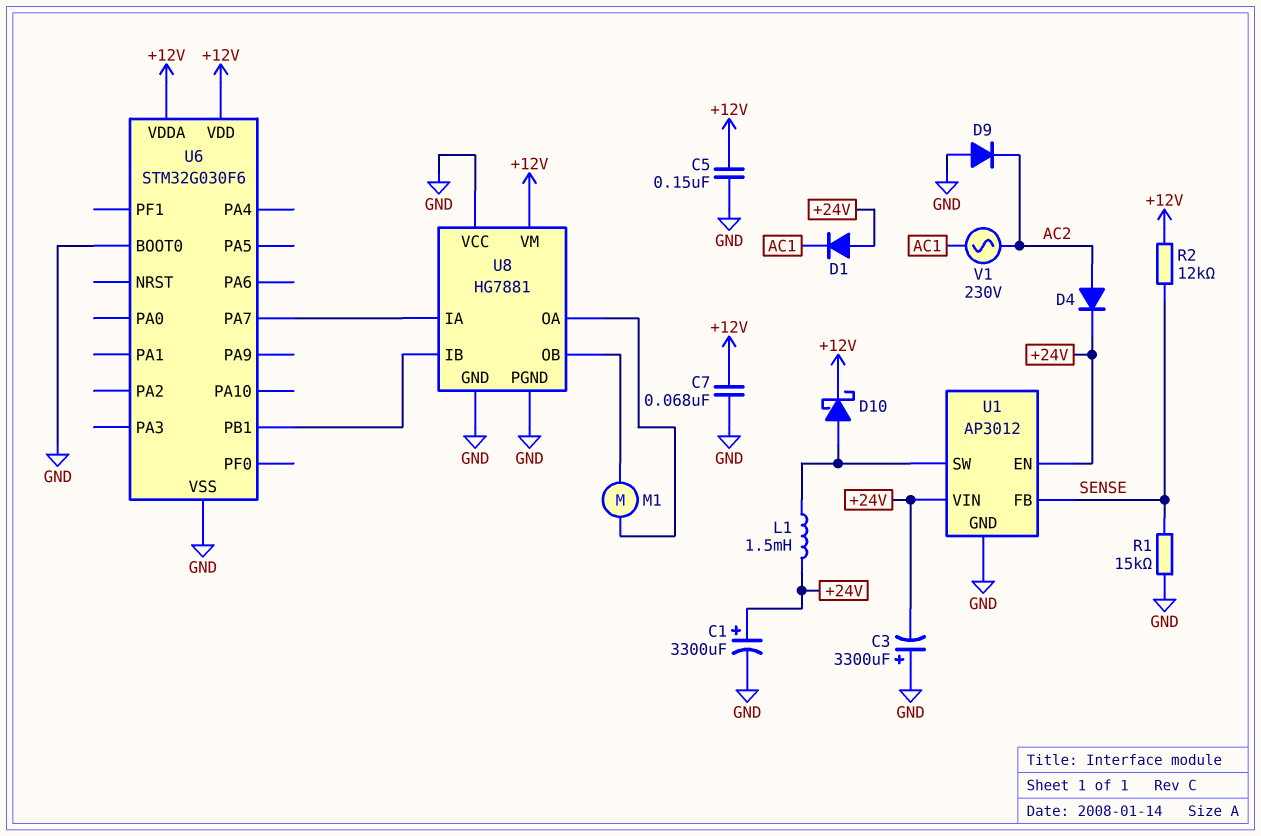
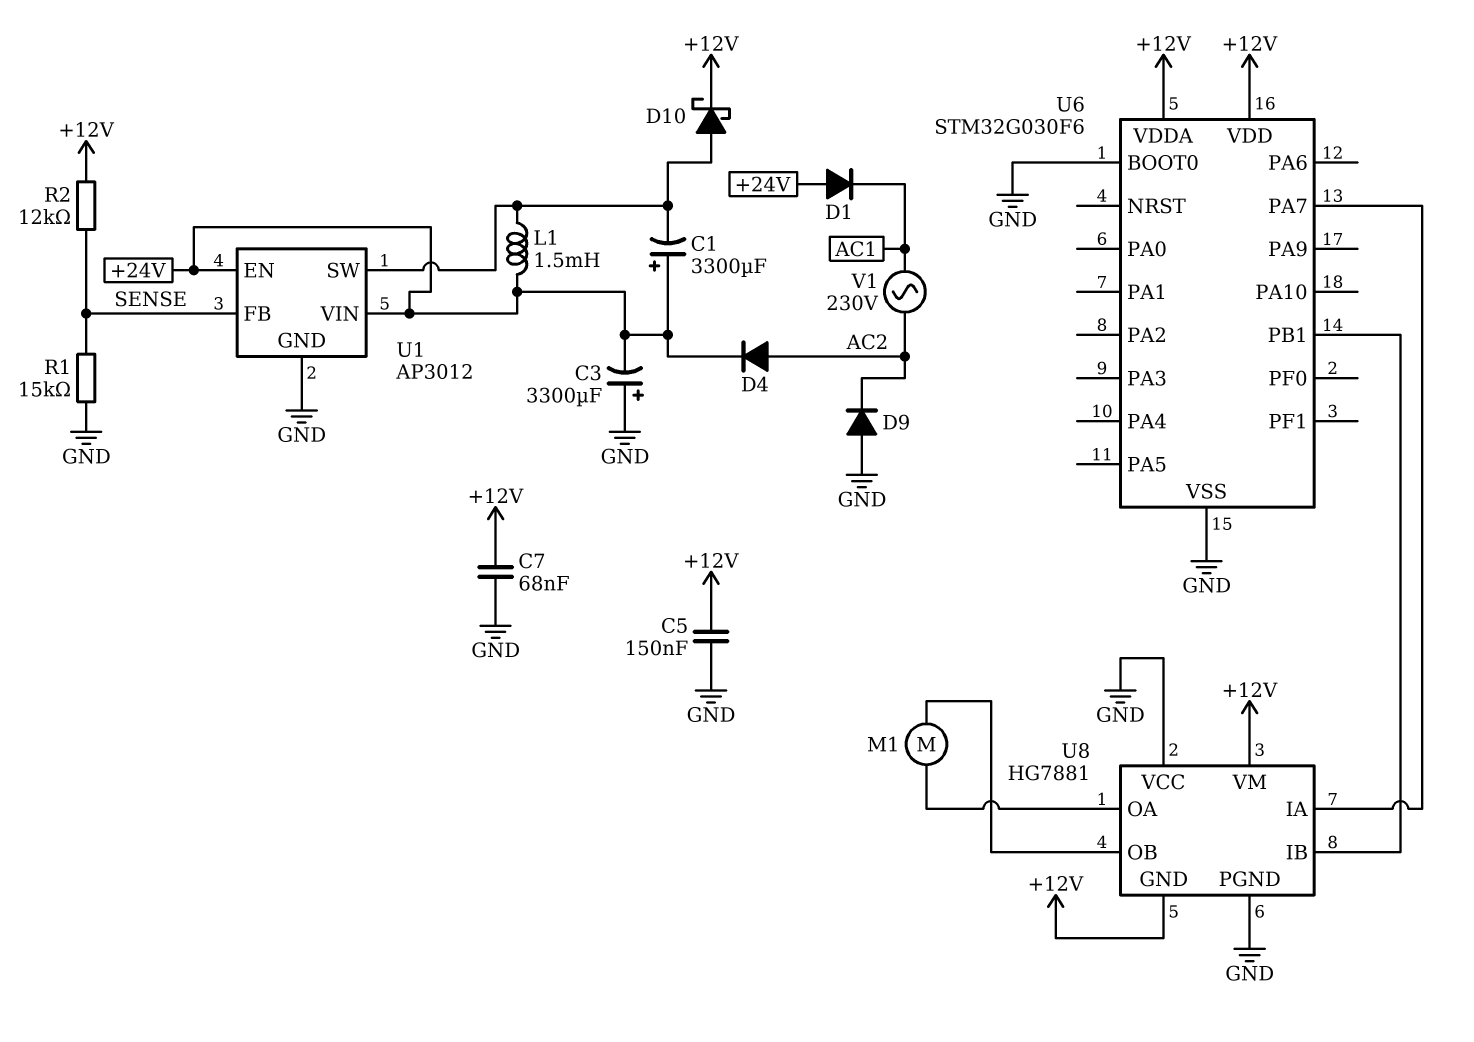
C1: 3300uF (plus +24V, minus GND) -> 3300uF (plus +24V, minus U1/SW)
U8 pin GND: GND -> +12V

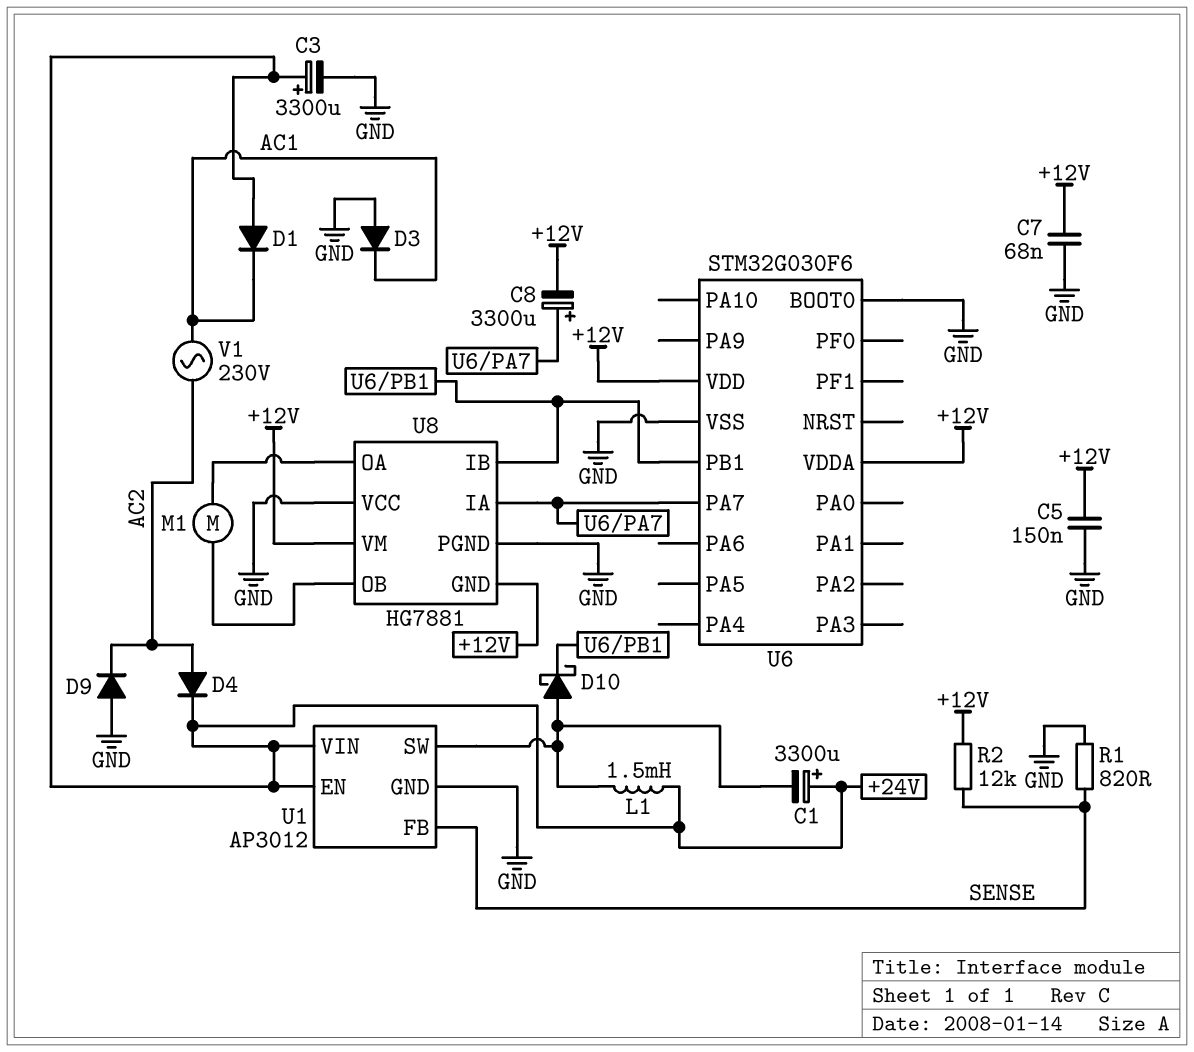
C3: 3300uF (plus GND, minus +24V) -> 3300uF (plus +24V, minus GND)
C8: none -> 3300uF (plus U6/PA7, minus +12V)
D3: none -> diode (A GND, K AC1)
D10: schottky (A U1/SW, K +12V) -> schottky (A U1/SW, K U6/PB1)
R1: 15k (GND, SENSE) -> 820 (GND, SENSE)

